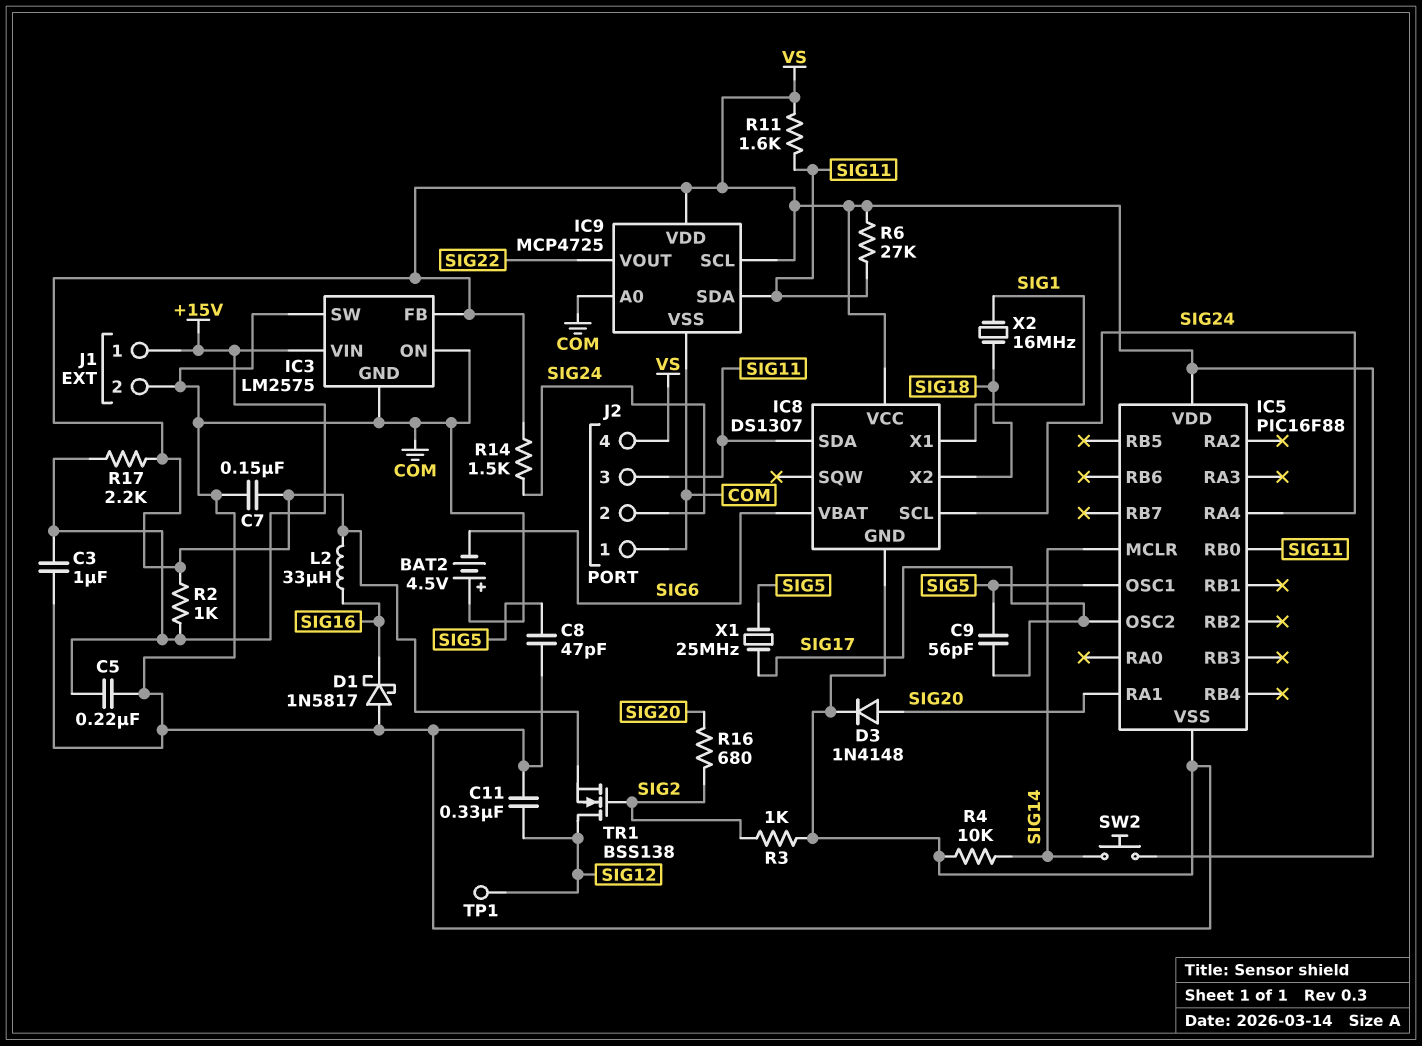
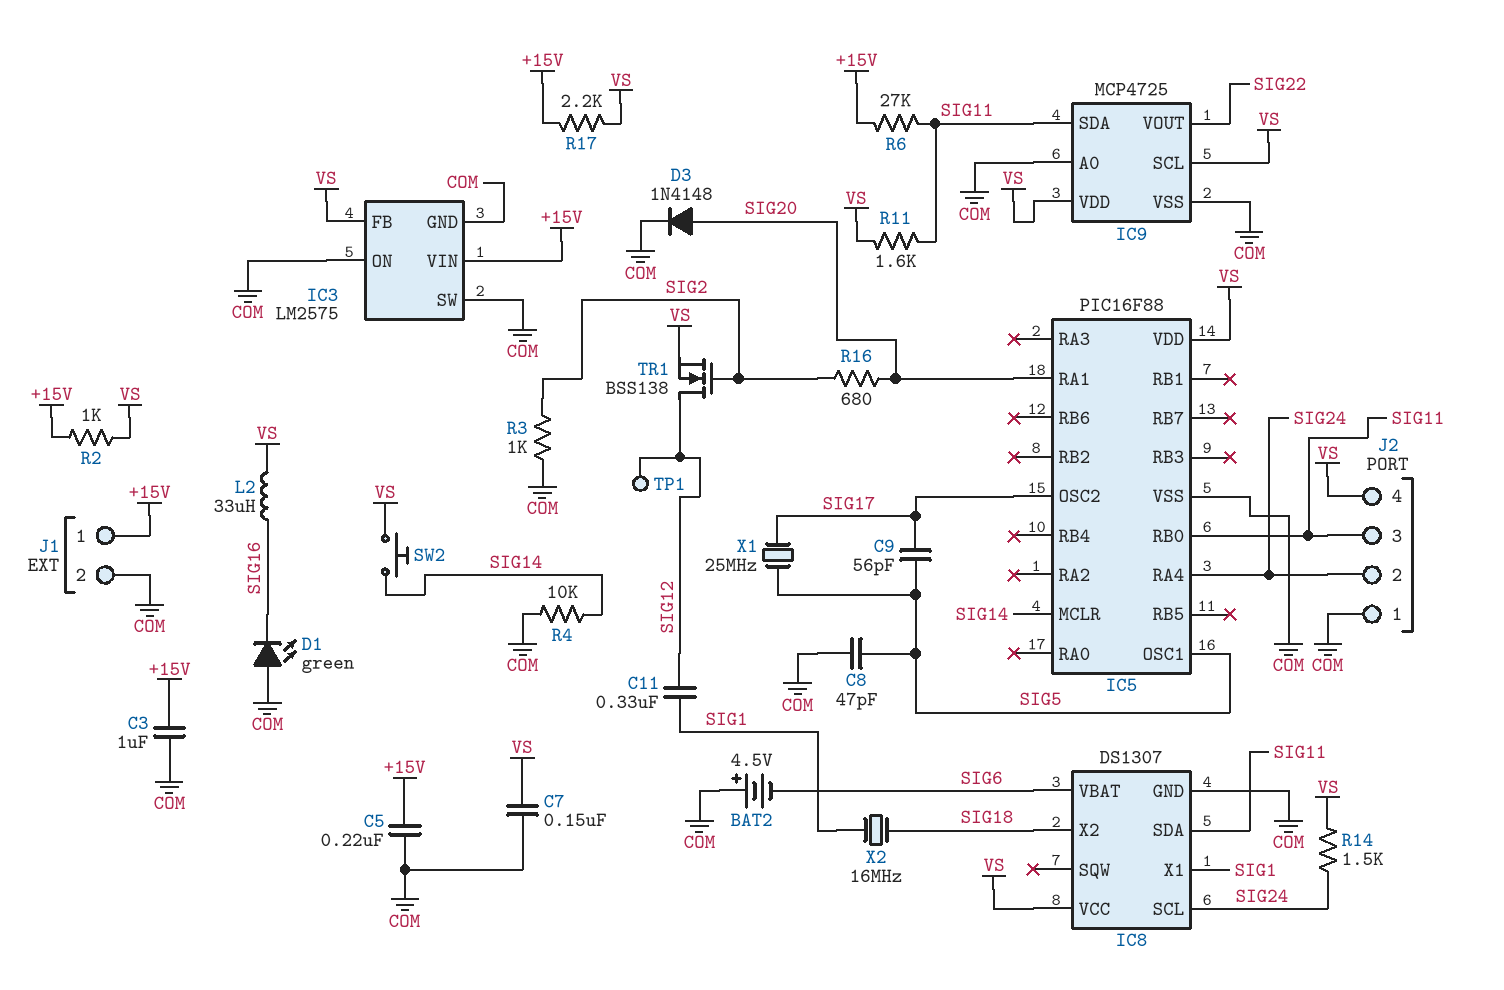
C11: 330nF (COM, SIG12) -> 330nF (SIG1, SIG12)
D1: schottky 1N5817 (A COM, K SIG16) -> LED green (A COM, K SIG16)
R6: 27k (SIG11, VS) -> 27k (+15V, SIG11)

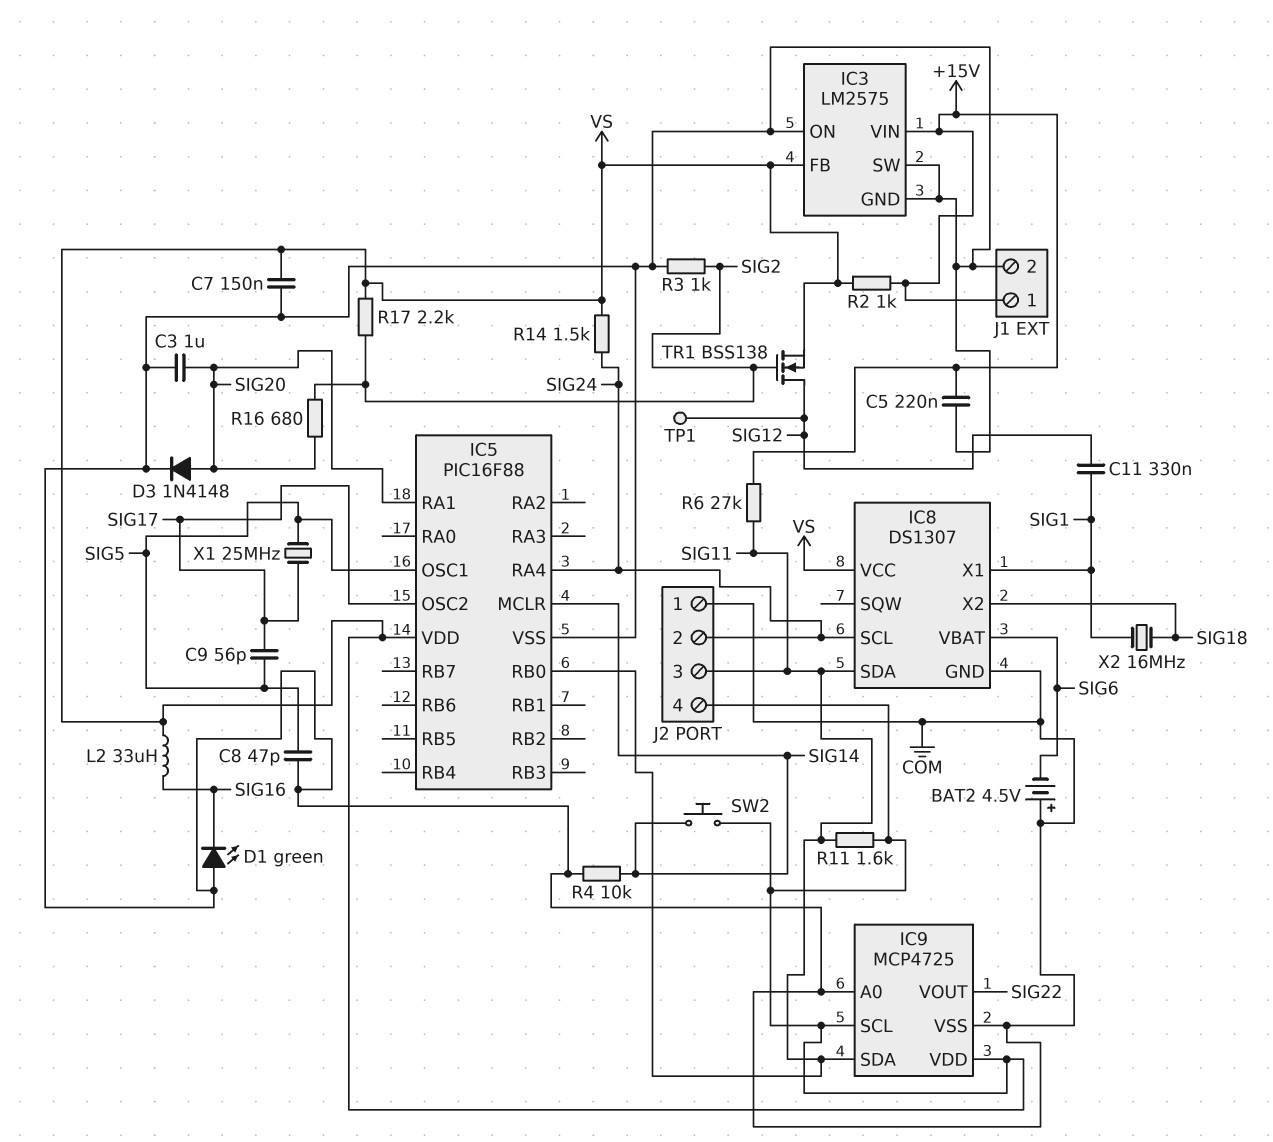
C3: 1uF (+15V, COM) -> 1uF (COM, SIG20)
R17: 2.2k (+15V, VS) -> 2.2k (SIG2, VS)

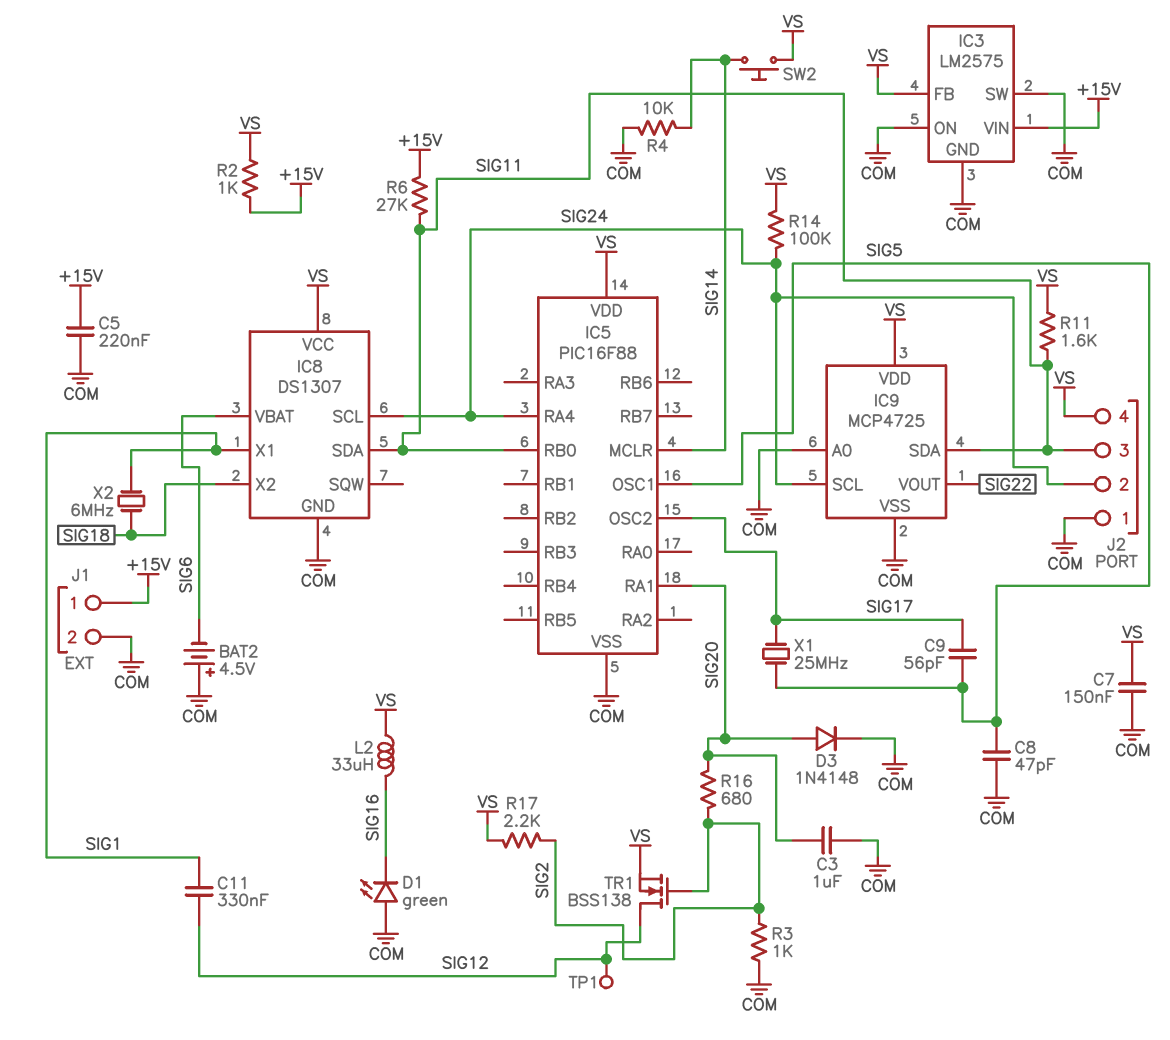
IC9 pin SCL: VS -> SIG24
R14: 1.5k (SIG24, VS) -> 100k (SIG24, VS)
X2: 16MHz (SIG1, SIG18) -> 6MHz (SIG1, SIG18)

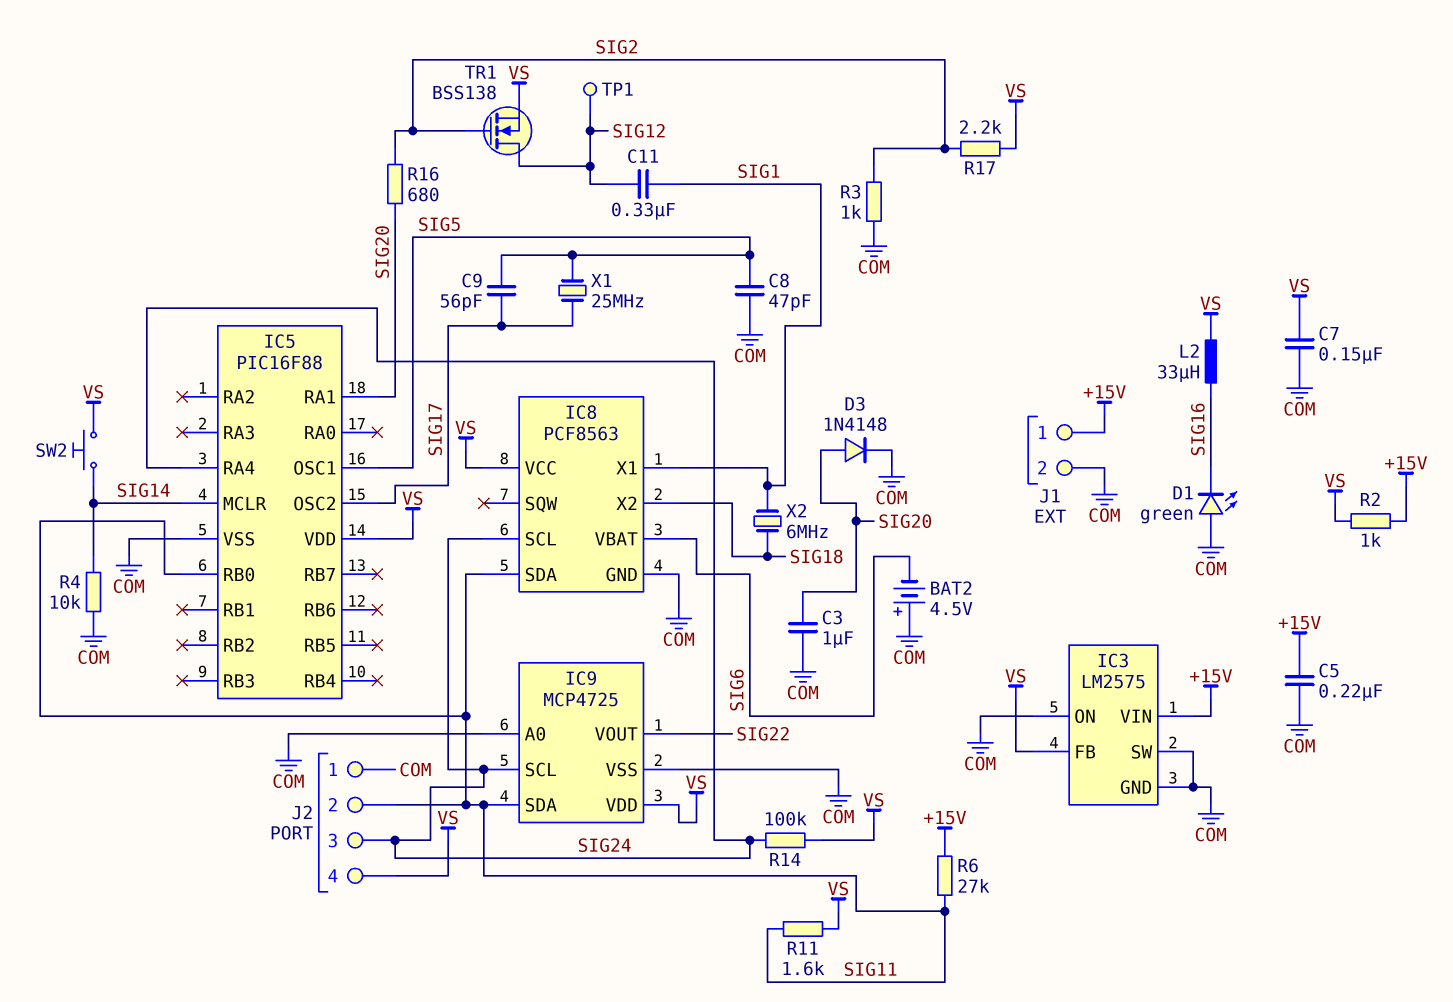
IC8: DS1307 -> PCF8563
J2 pin 2: SIG24 -> SIG11
J2 pin 3: SIG11 -> SIG24

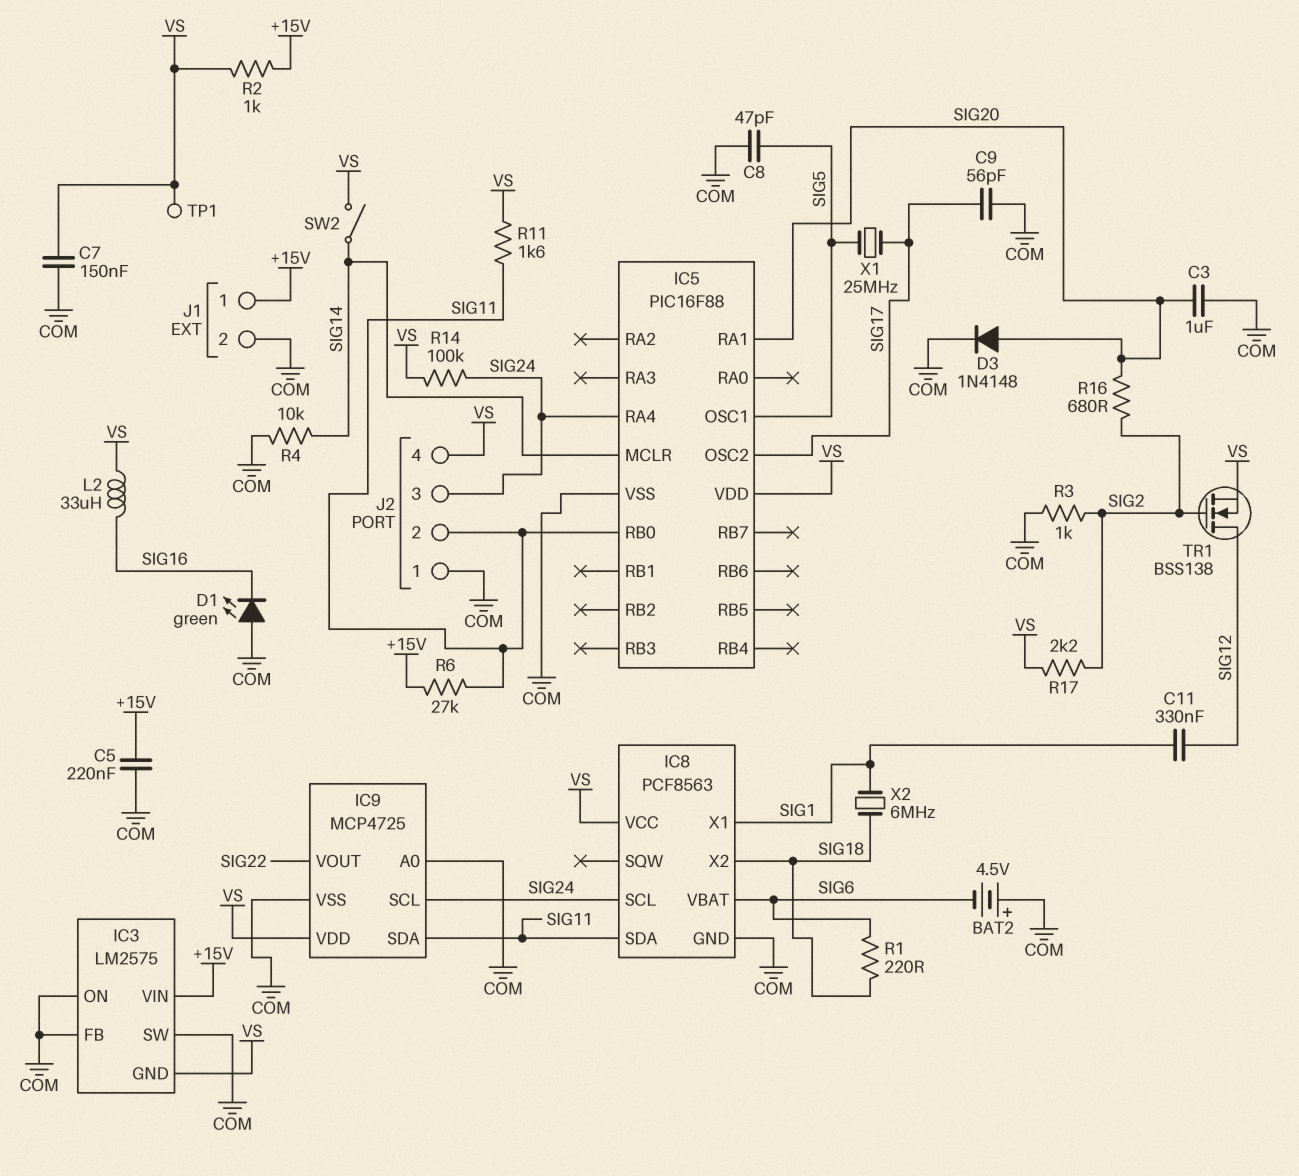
C9: 56pF (SIG5, SIG17) -> 56pF (COM, SIG17)
IC3 pin FB: VS -> COM
IC3 pin GND: COM -> VS
R1: none -> 220 (SIG6, SIG18)
SW2: button (SIG14, VS) -> switch (SIG14, VS)
TP1: test point (SIG12) -> test point (VS)

